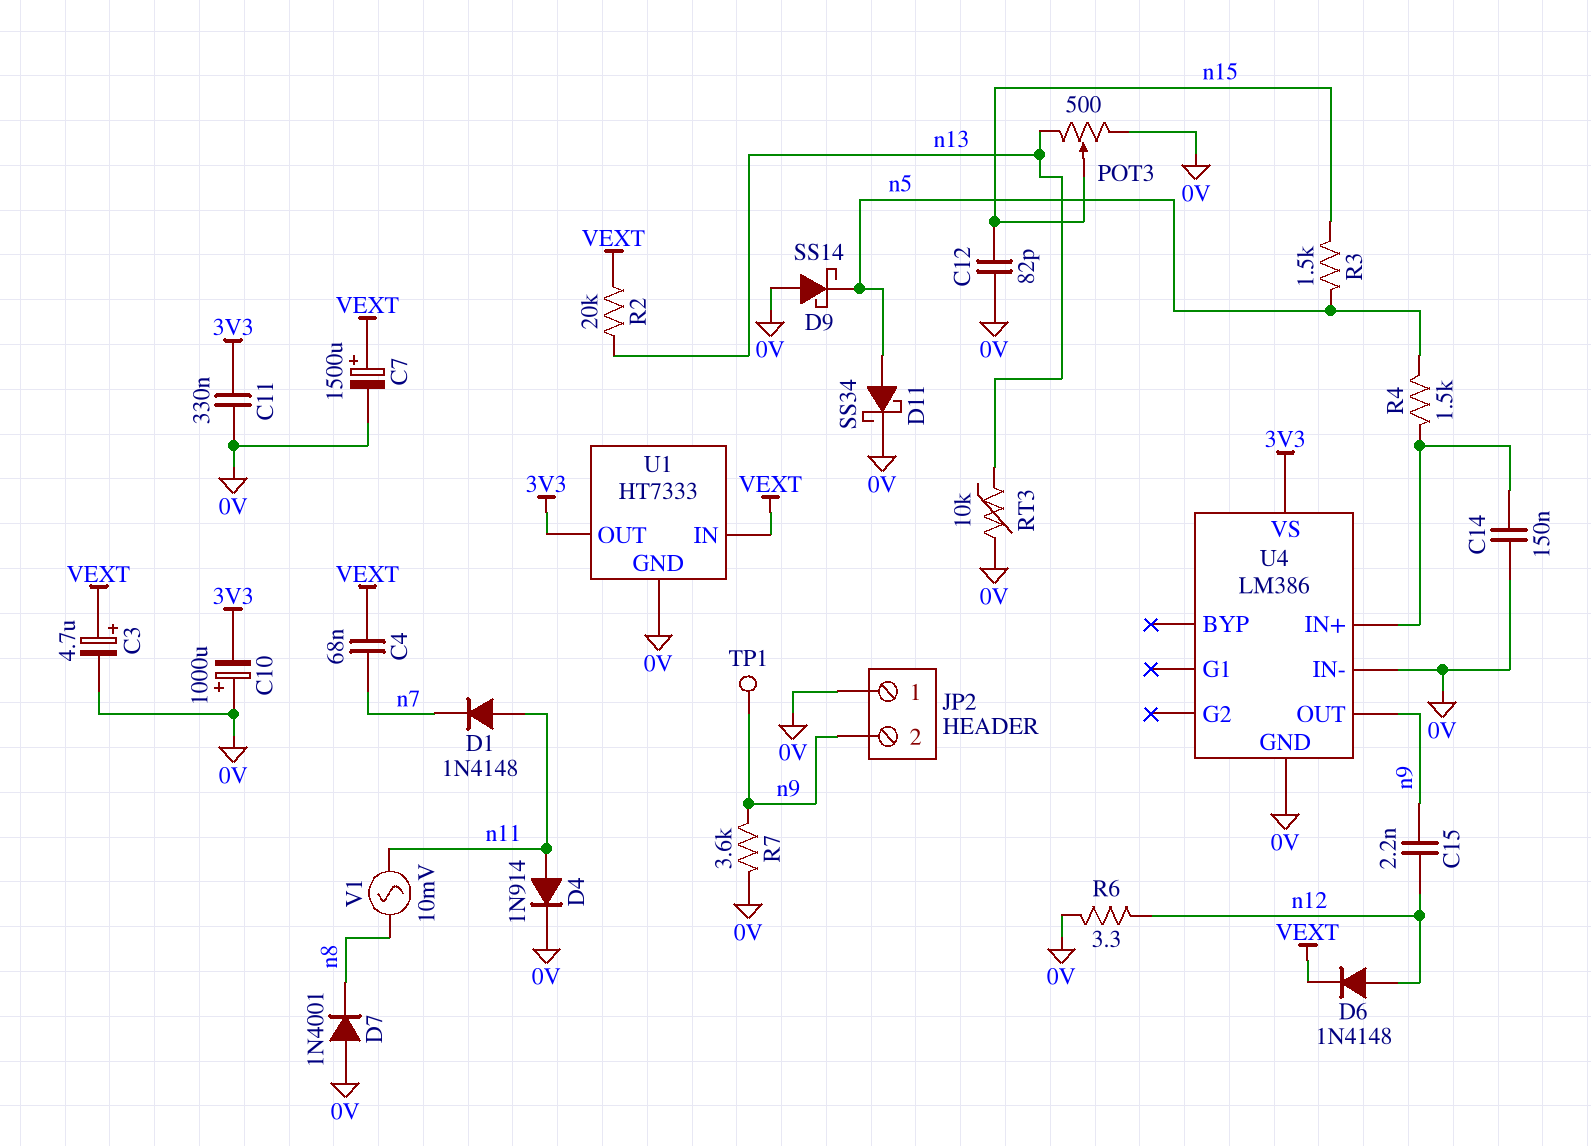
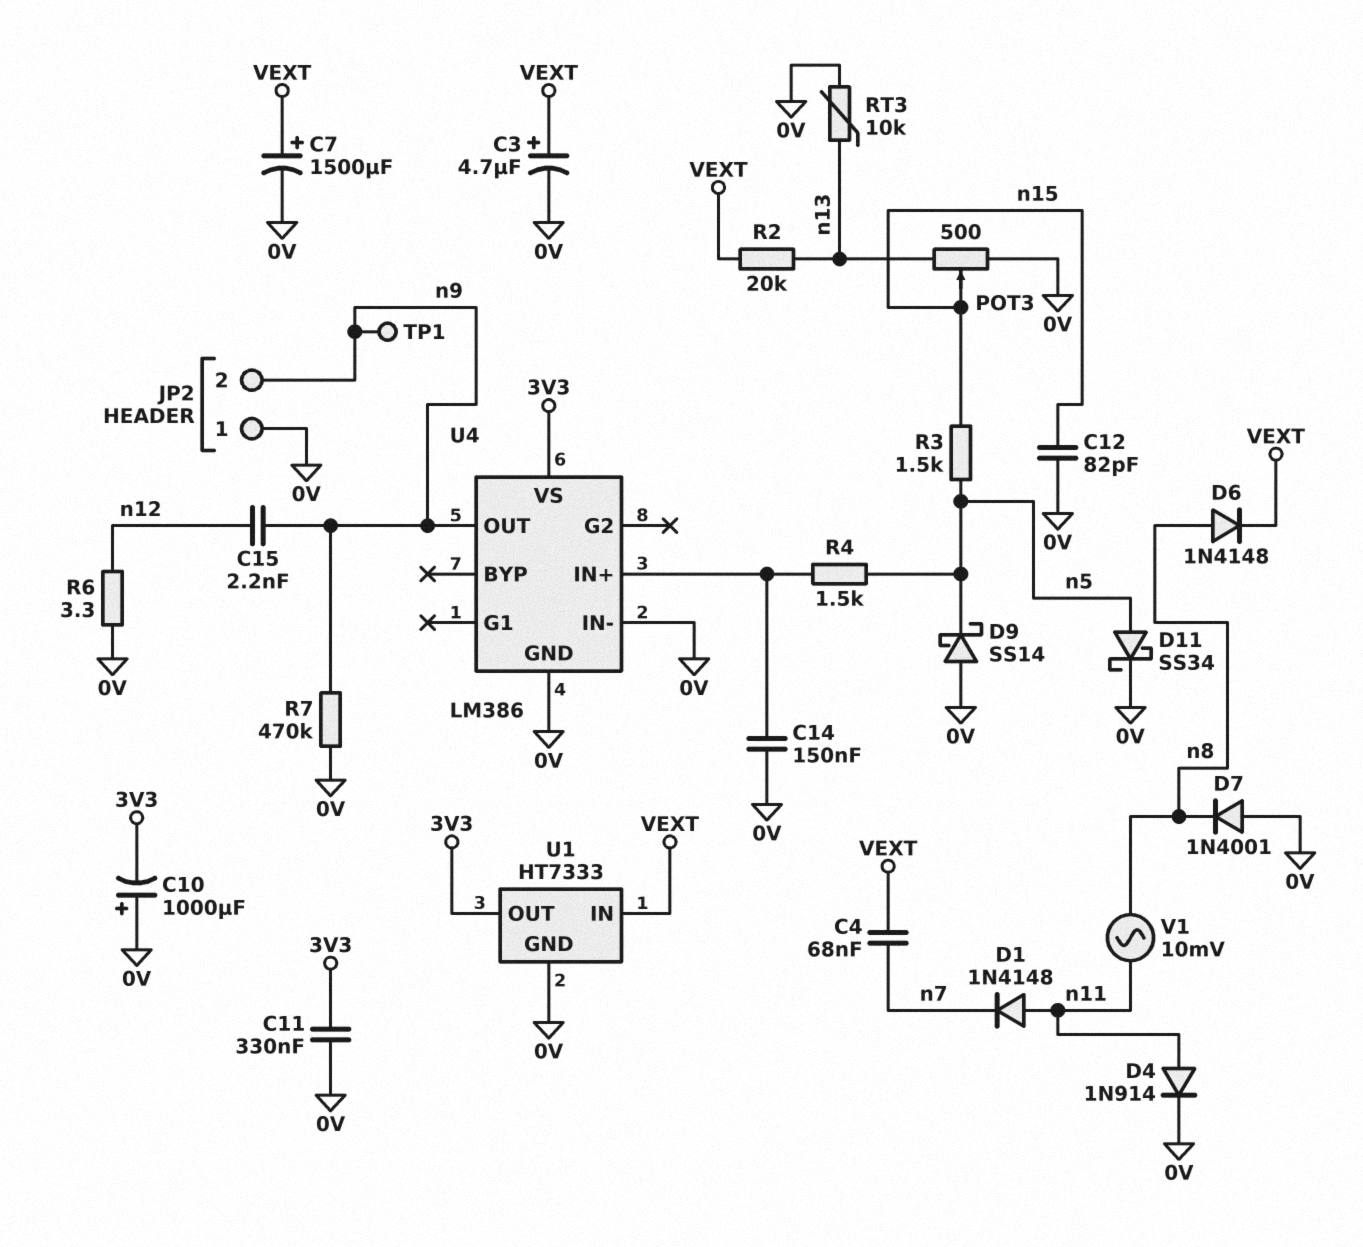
D6: diode 1N4148 (A n12, K VEXT) -> diode 1N4148 (A n8, K VEXT)
R7: 3.6k (0V, n9) -> 470k (0V, n9)

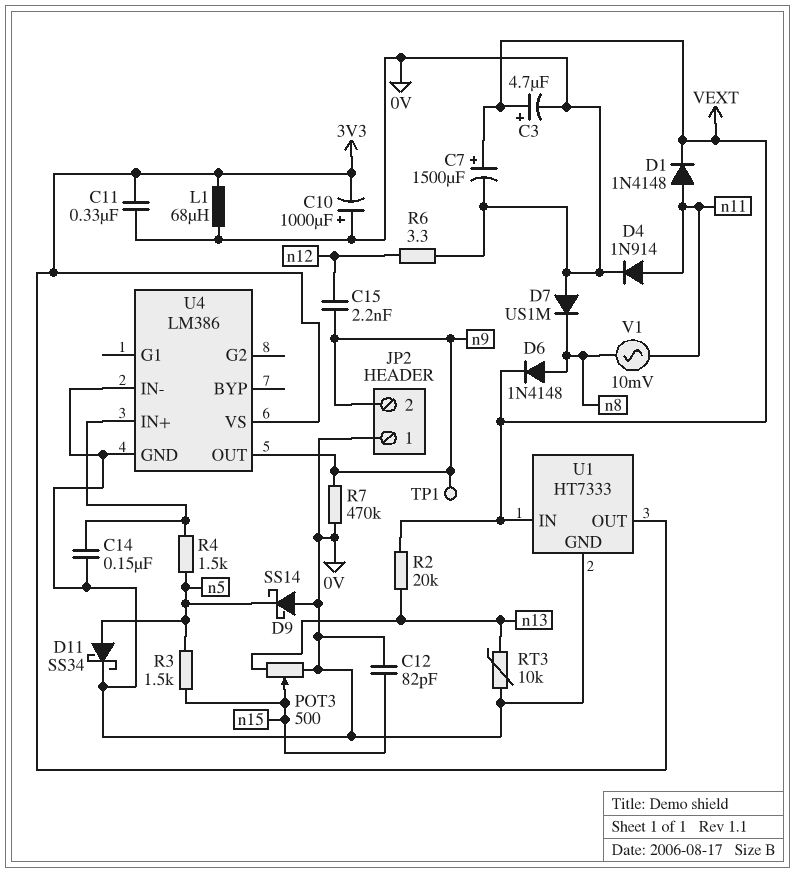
C4: 68nF (VEXT, n7) -> none
D1: diode 1N4148 (A n11, K n7) -> diode 1N4148 (A n11, K VEXT)
D7: diode 1N4001 (A 0V, K n8) -> diode US1M (A 0V, K n8)
L1: none -> 68uH (0V, 3V3)

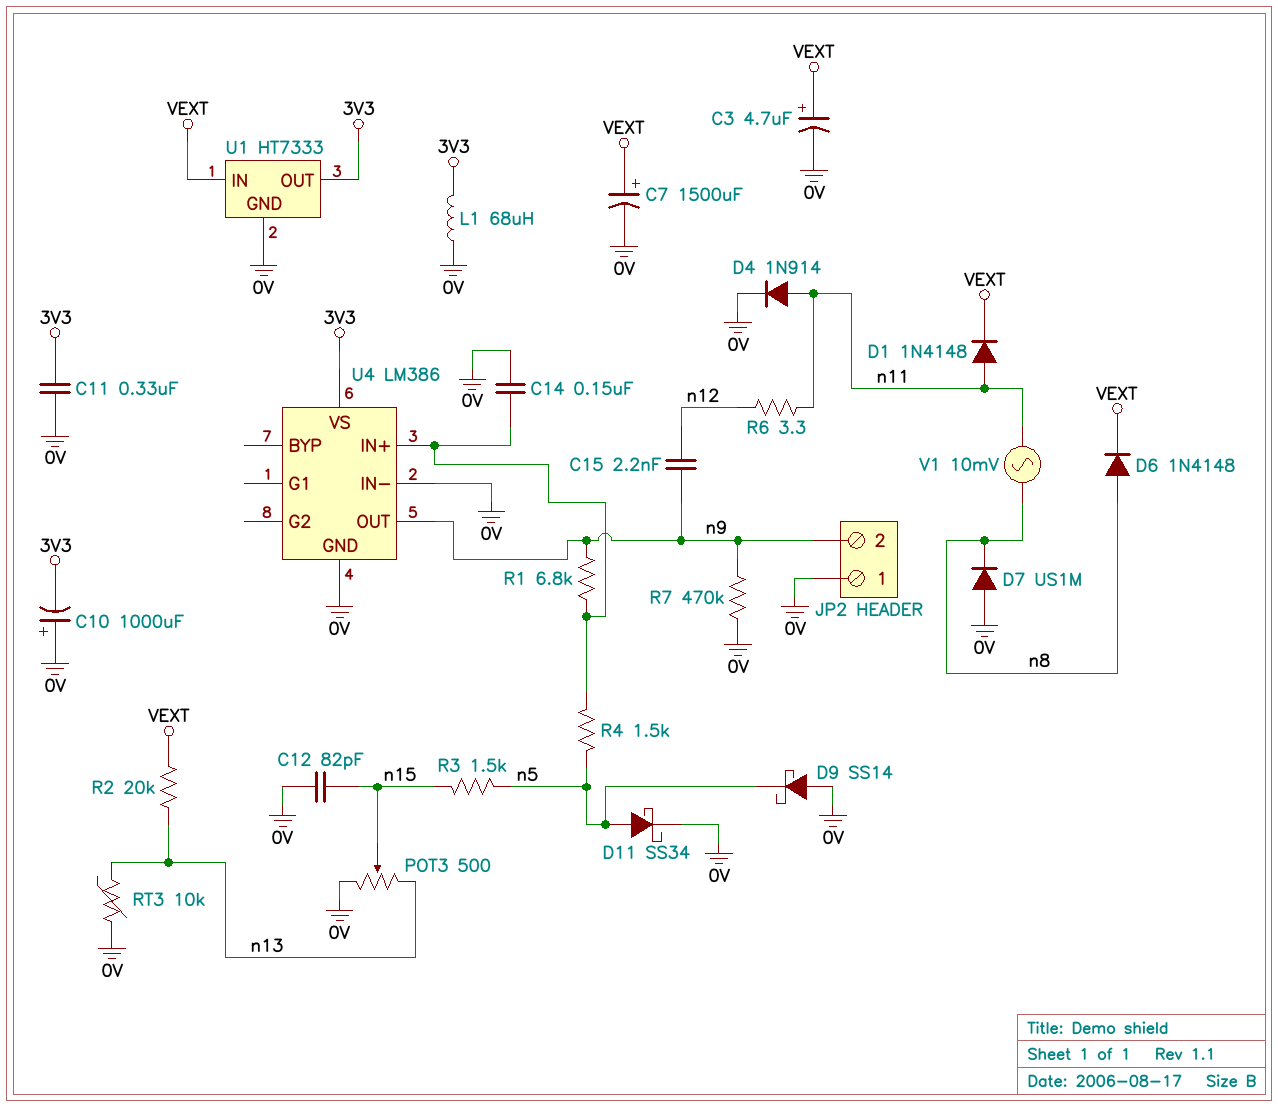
R1: none -> 6.8k (U4/IN+, n9)
R6: 3.3 (0V, n12) -> 3.3 (n11, n12)
TP1: test point (n9) -> none

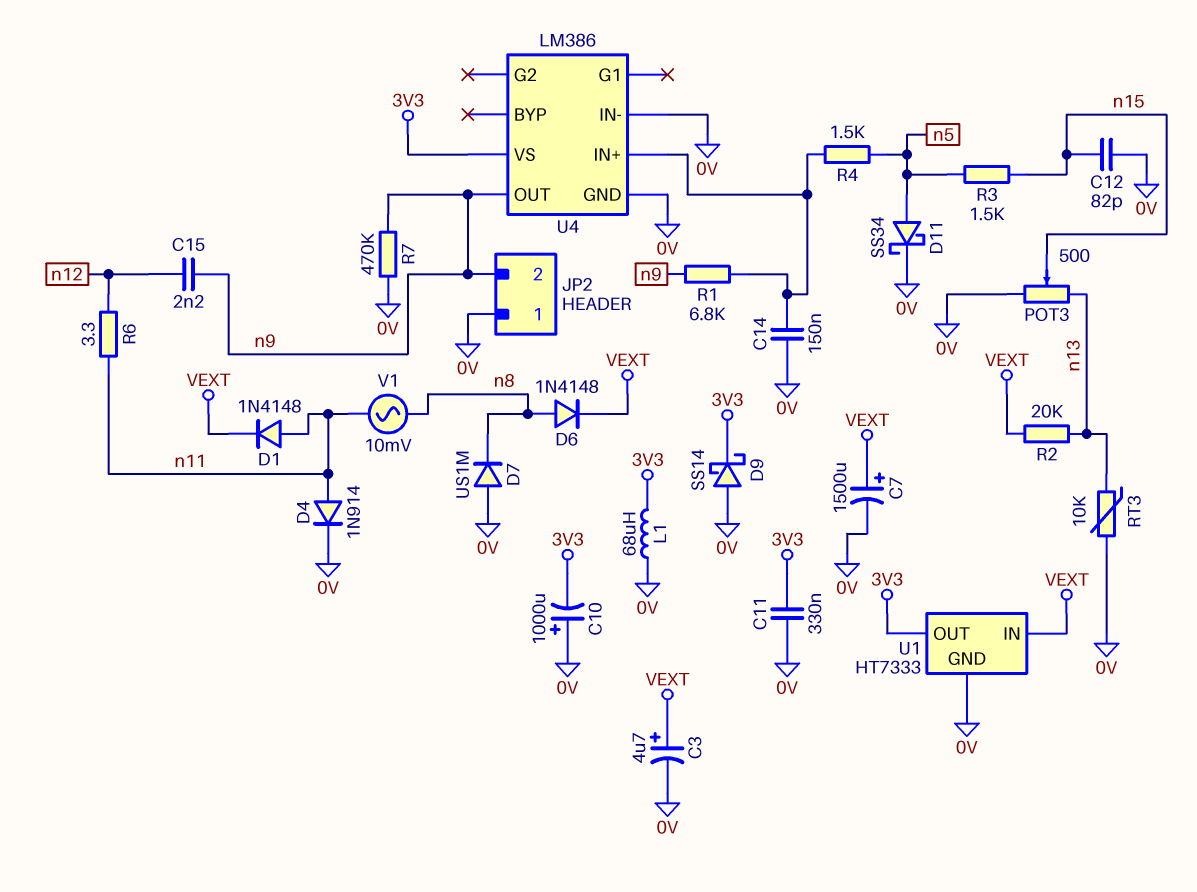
D9: schottky SS14 (A 0V, K n5) -> schottky SS14 (A 0V, K 3V3)

